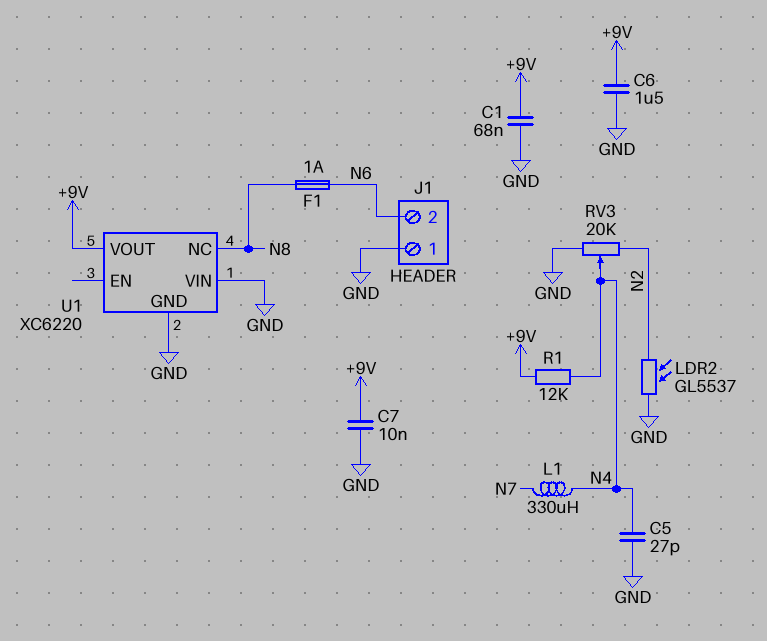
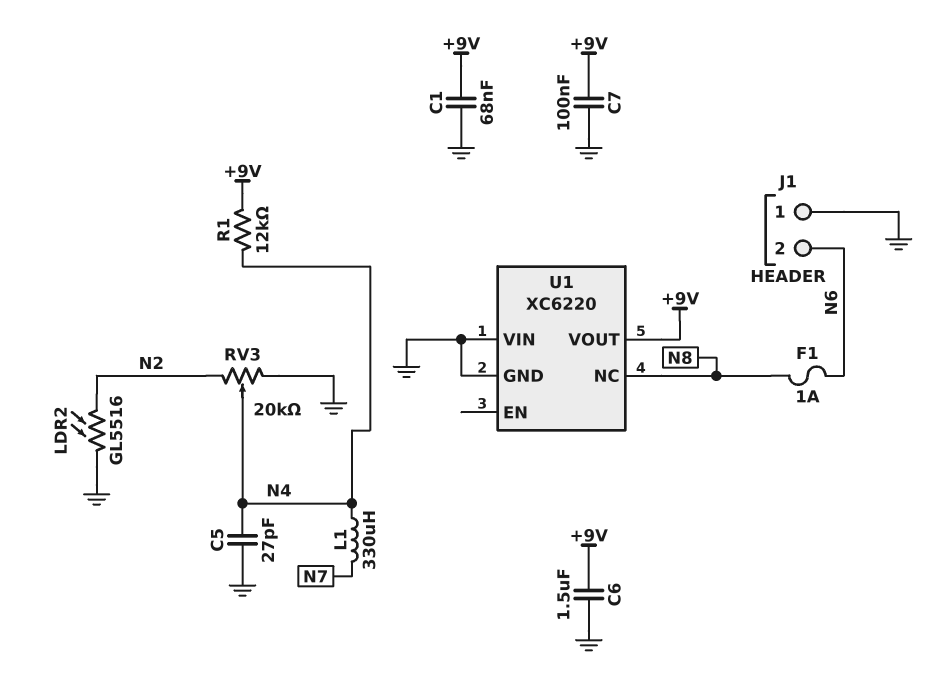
C7: 10nF (+9V, GND) -> 100nF (+9V, GND)
LDR2: GL5537 (GND, N2) -> GL5516 (GND, N2)

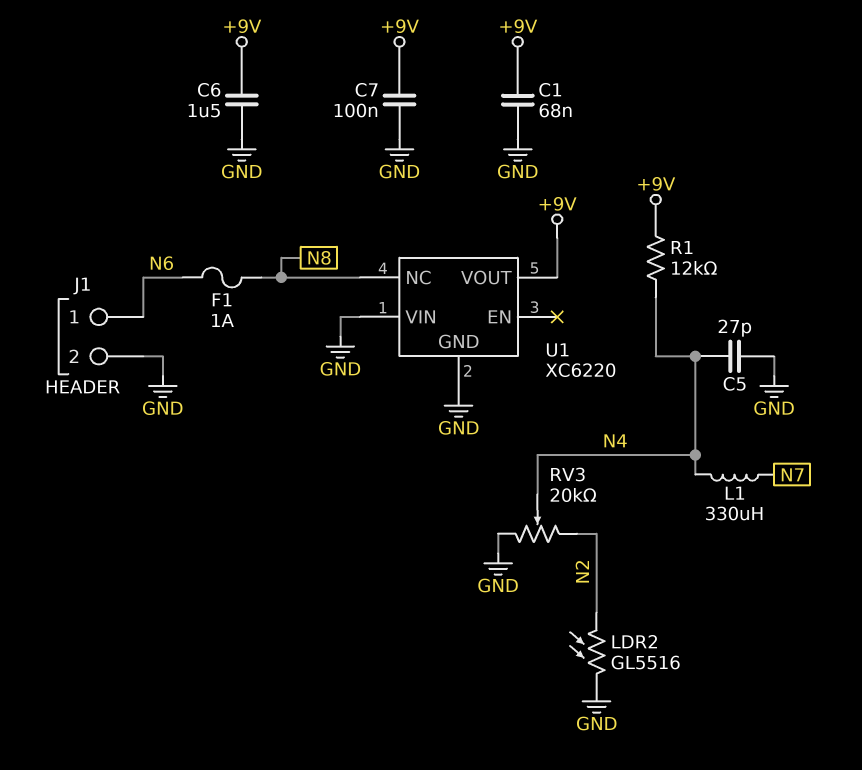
J1 pin 1: GND -> N6
J1 pin 2: N6 -> GND

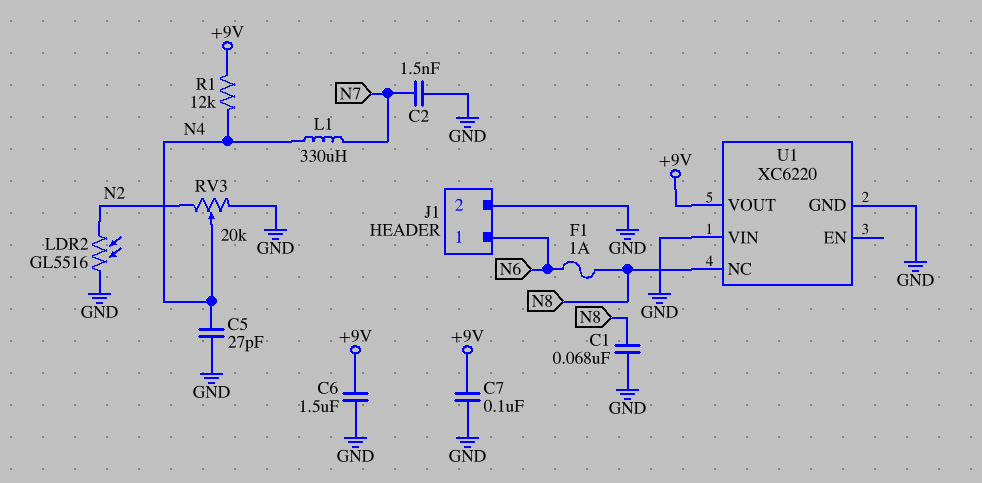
C1: 68nF (+9V, GND) -> 68nF (GND, N8)
C2: none -> 1.5nF (GND, N7)

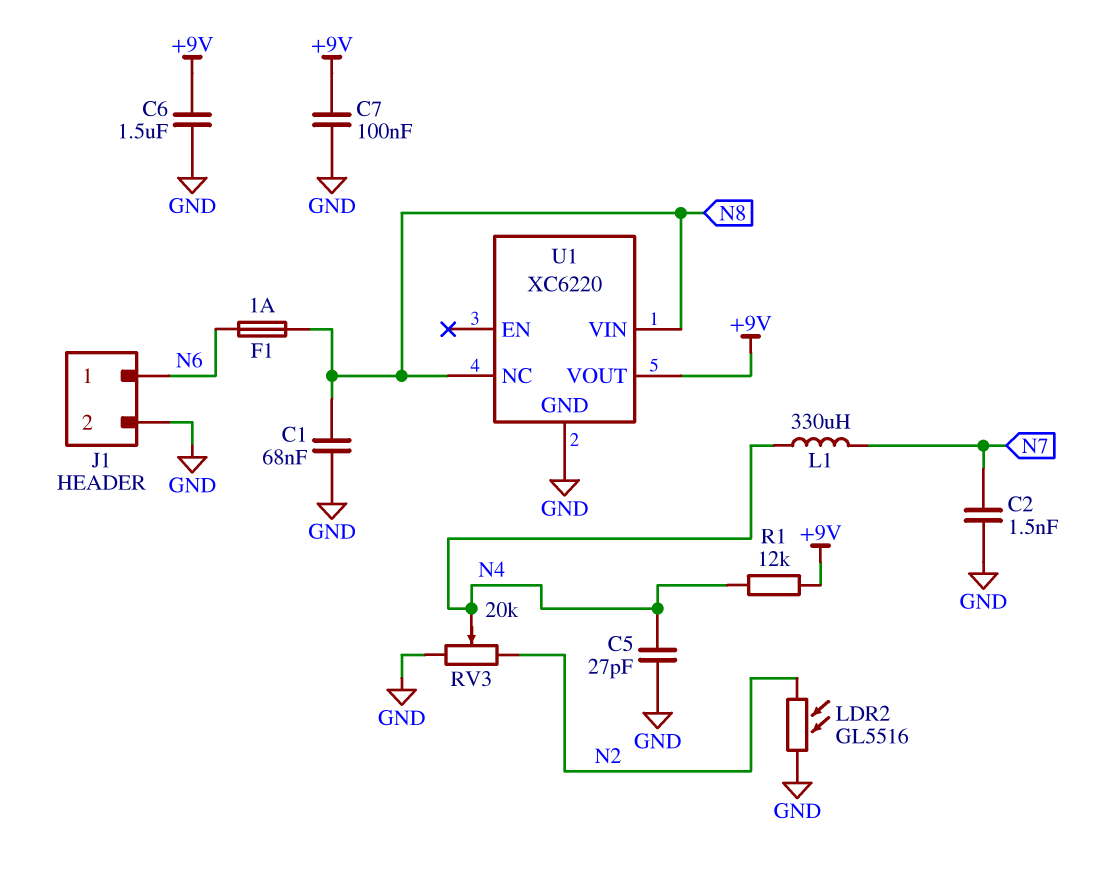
U1 pin VIN: GND -> N8

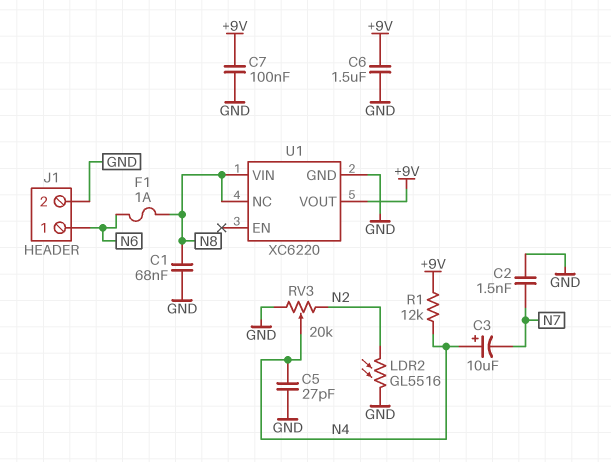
C3: none -> 10uF (plus N4, minus N7)
L1: 330uH (N4, N7) -> none

